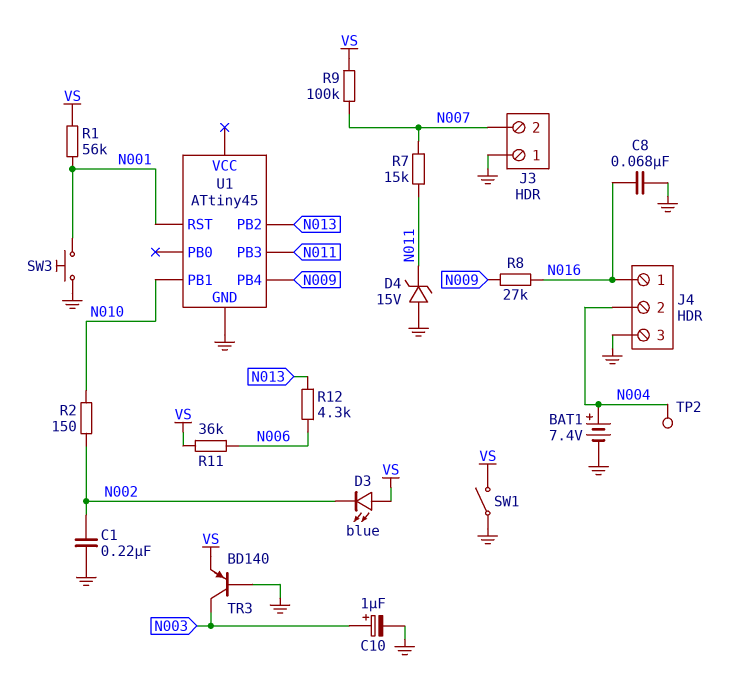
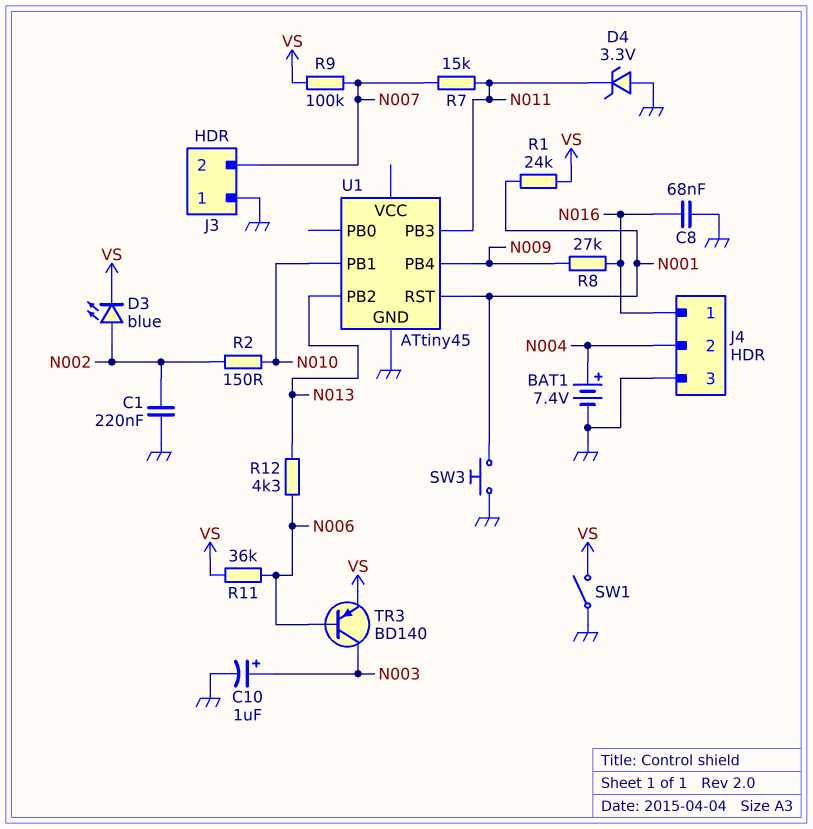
D3: LED blue (A VS, K N002) -> LED blue (A N002, K VS)
D4: zener 15V (A GND, K N011) -> zener 3.3V (A GND, K N011)
R1: 56k (N001, VS) -> 24k (N001, VS)
TP2: test point (N004) -> none
TR3: PNP BD140 (B GND, C N003, E VS) -> PNP BD140 (B N006, C N003, E VS)

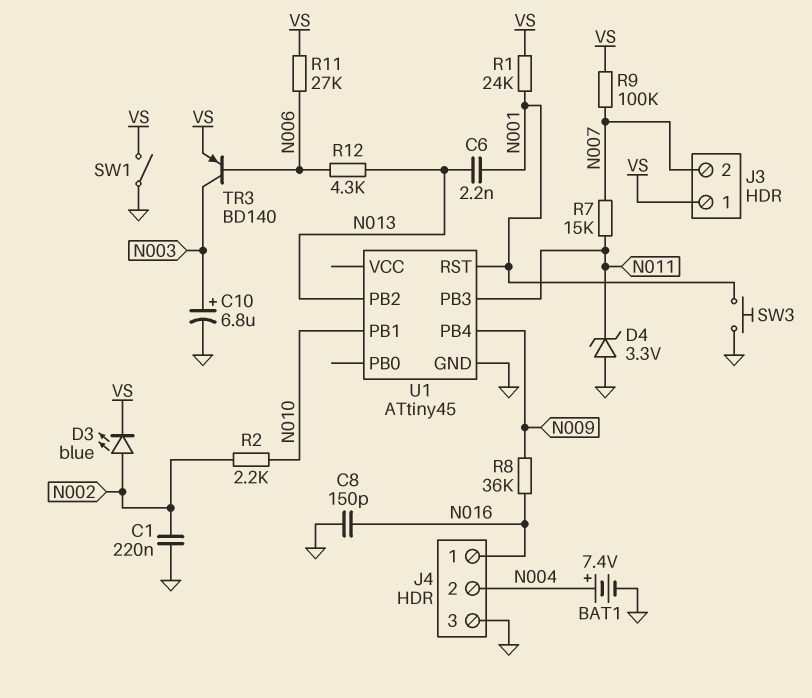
C6: none -> 2.2nF (N001, N013)
C8: 68nF (GND, N016) -> 150pF (GND, N016)
C10: 1uF (plus N003, minus GND) -> 6.8uF (plus N003, minus GND)
J3 pin 1: GND -> VS
R2: 150 (N002, N010) -> 2.2k (N002, N010)
R8: 27k (N009, N016) -> 36k (N009, N016)
R11: 36k (N006, VS) -> 27k (N006, VS)

